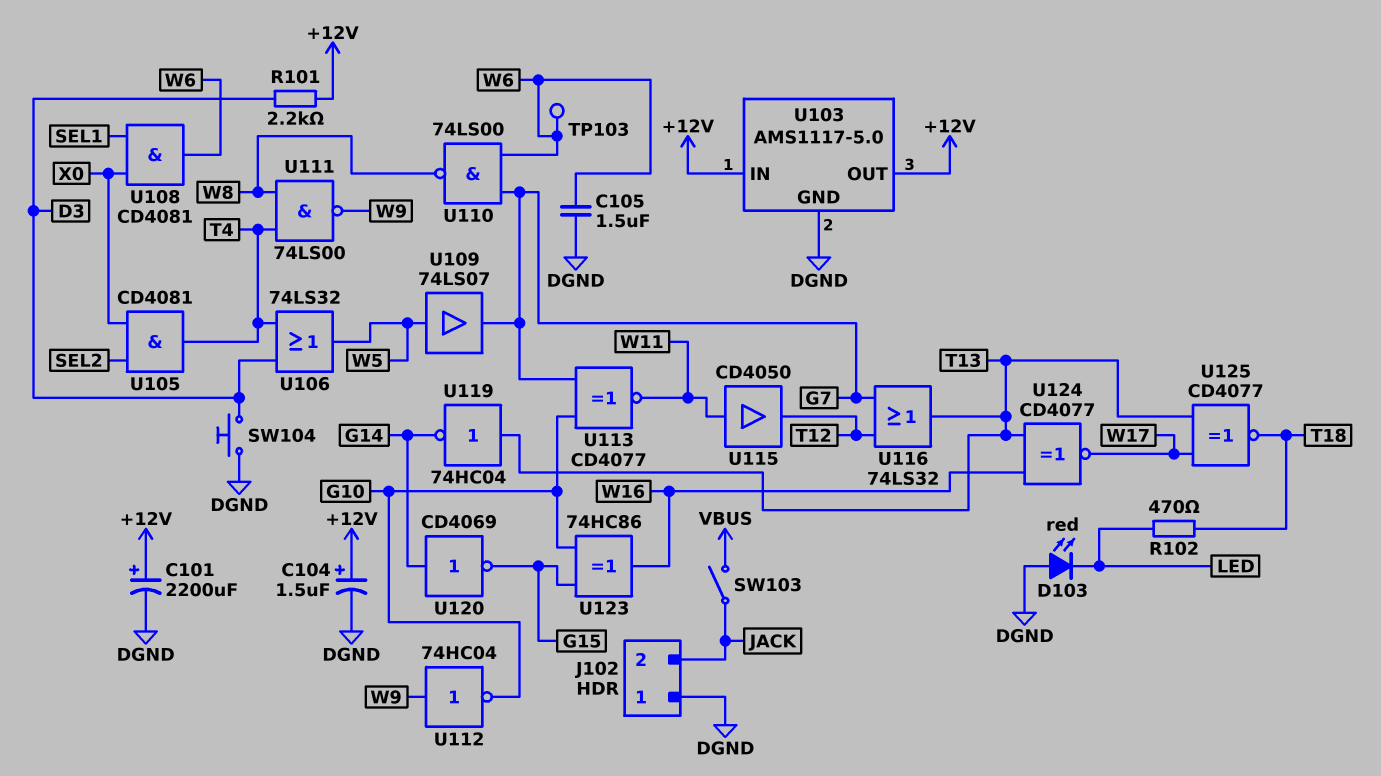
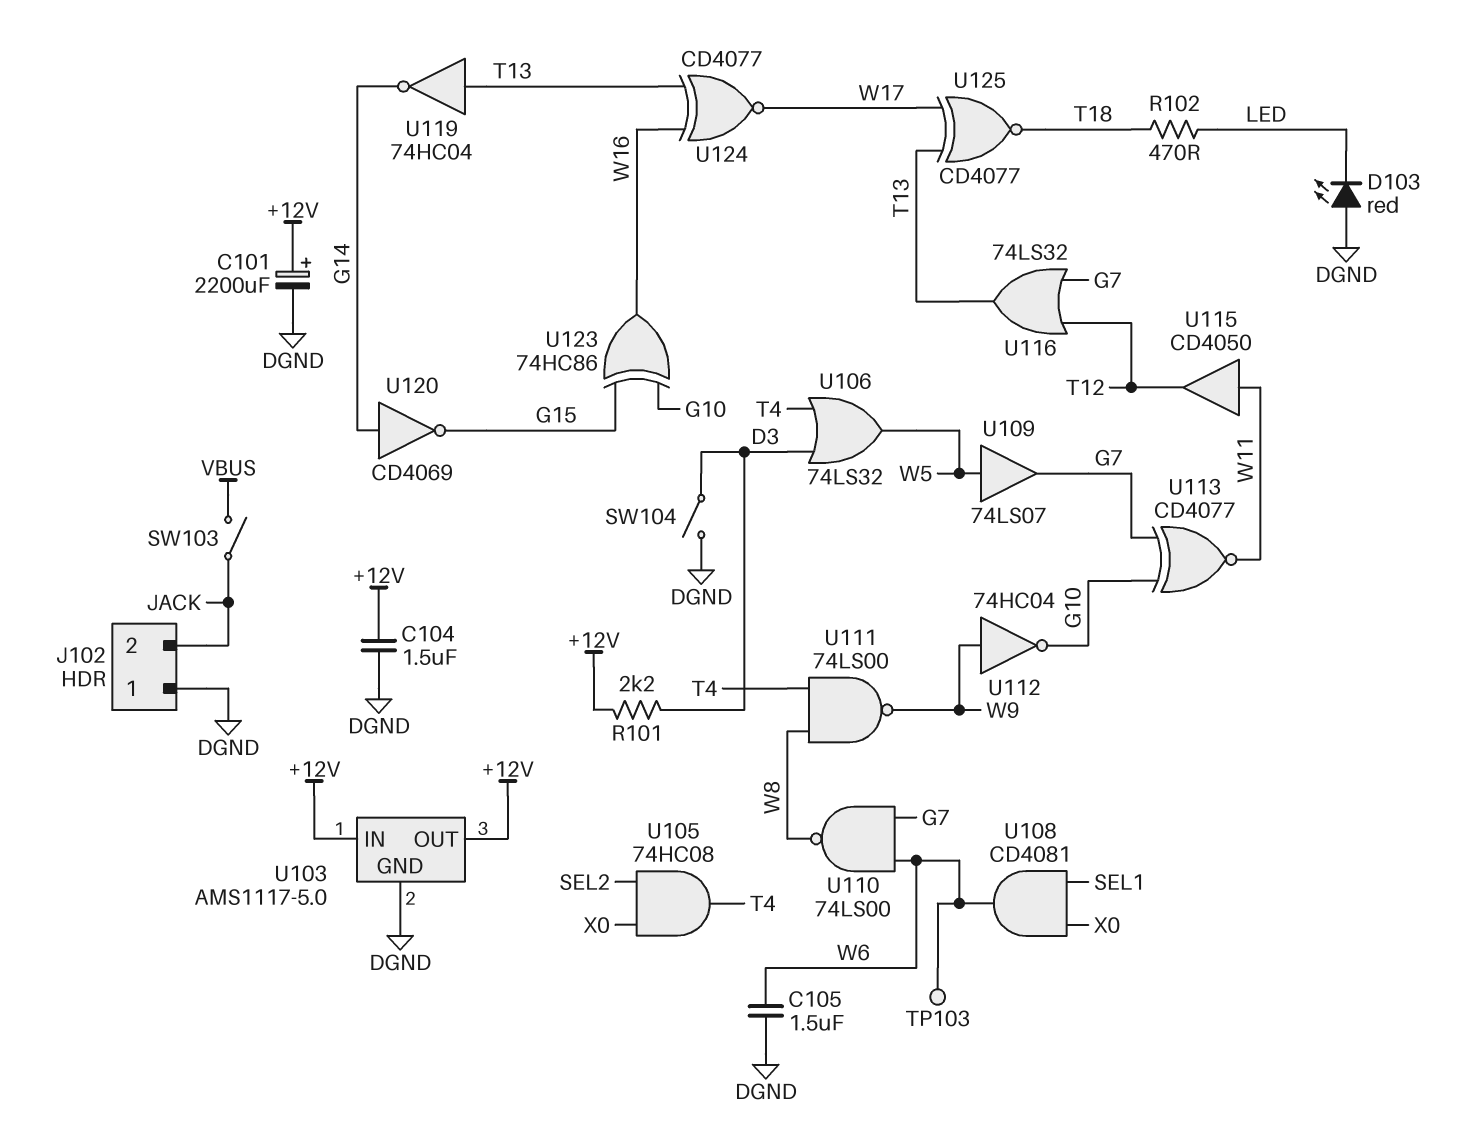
C104: 1.5uF (plus +12V, minus DGND) -> 1.5uF (+12V, DGND)
SW104: button (D3, DGND) -> switch (D3, DGND)
U105: AND CD4081 (in SEL2, in X0, out T4) -> AND 74HC08 (in SEL2, in X0, out T4)

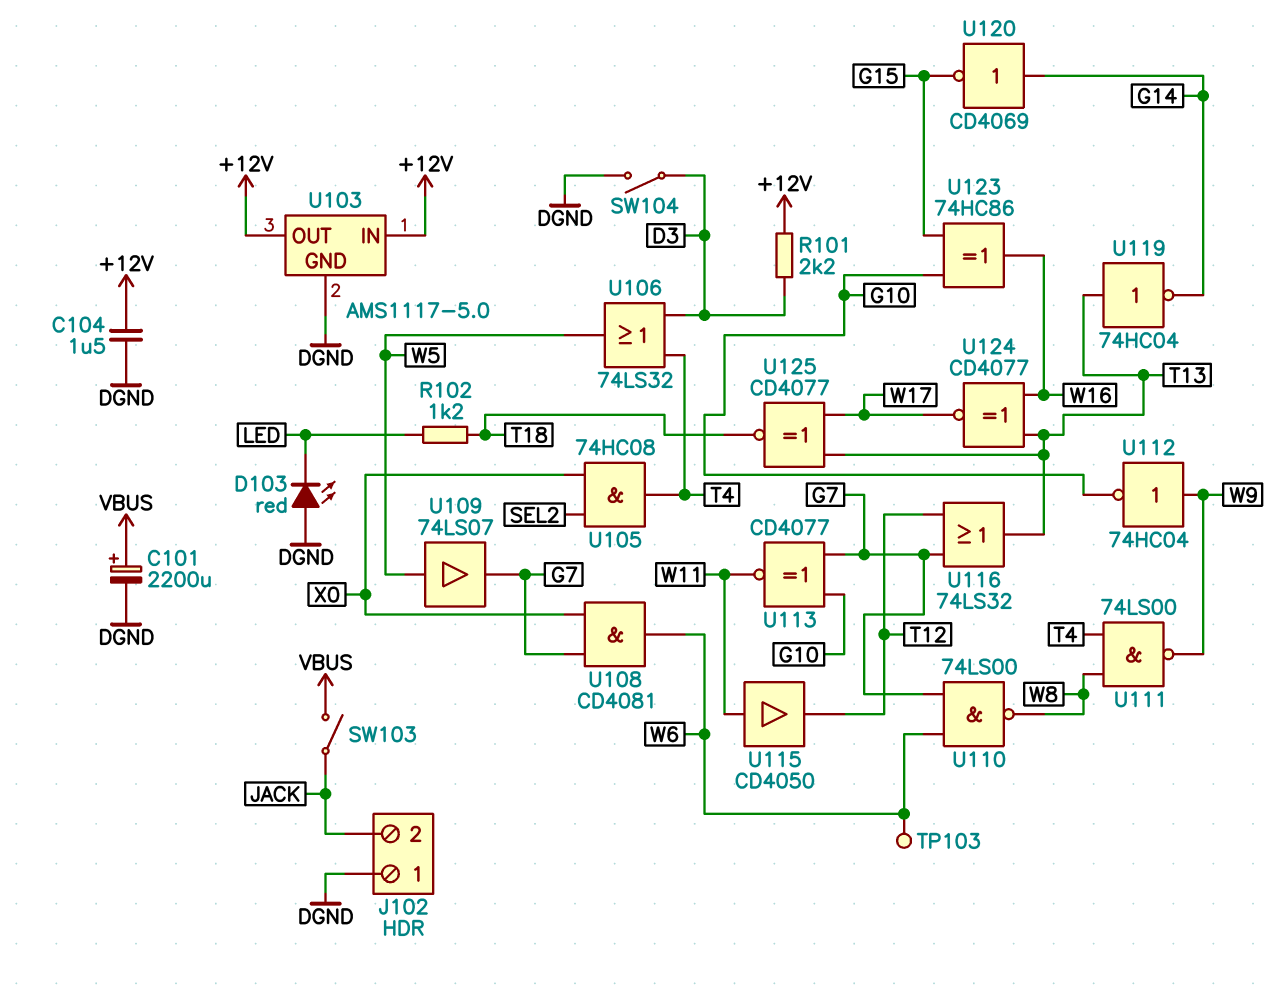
C101: 2200uF (plus +12V, minus DGND) -> 2200uF (plus VBUS, minus DGND)
C105: 1.5uF (DGND, W6) -> none
R102: 470 (LED, T18) -> 1.2k (LED, T18)
U108: AND CD4081 (in SEL1, in X0, out W6) -> AND CD4081 (in G7, in X0, out W6)

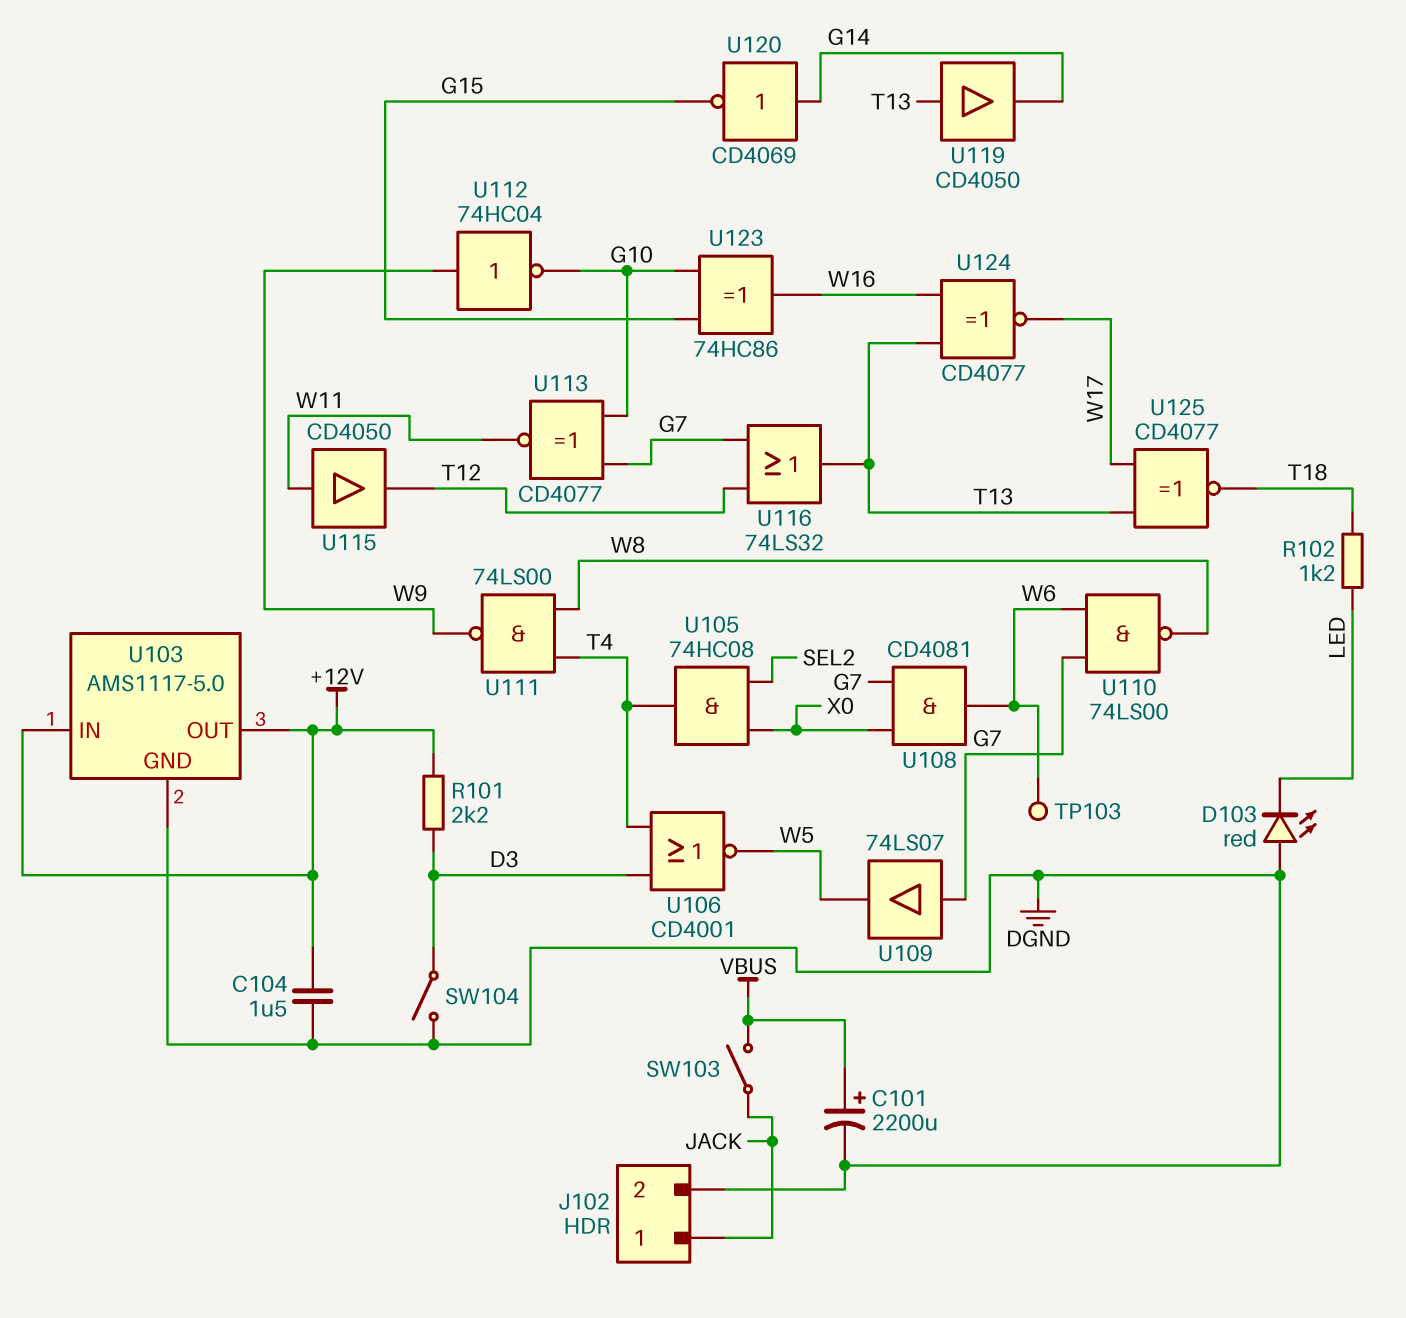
J102 pin 1: DGND -> JACK
J102 pin 2: JACK -> DGND
U106: OR 74LS32 (in D3, in T4, out W5) -> NOR CD4001 (in D3, in T4, out W5)
U109: buffer 74LS07 (in W5, out G7) -> buffer 74LS07 (in G7, out W5)
U119: NOT 74HC04 (in T13, out G14) -> buffer CD4050 (in T13, out G14)

